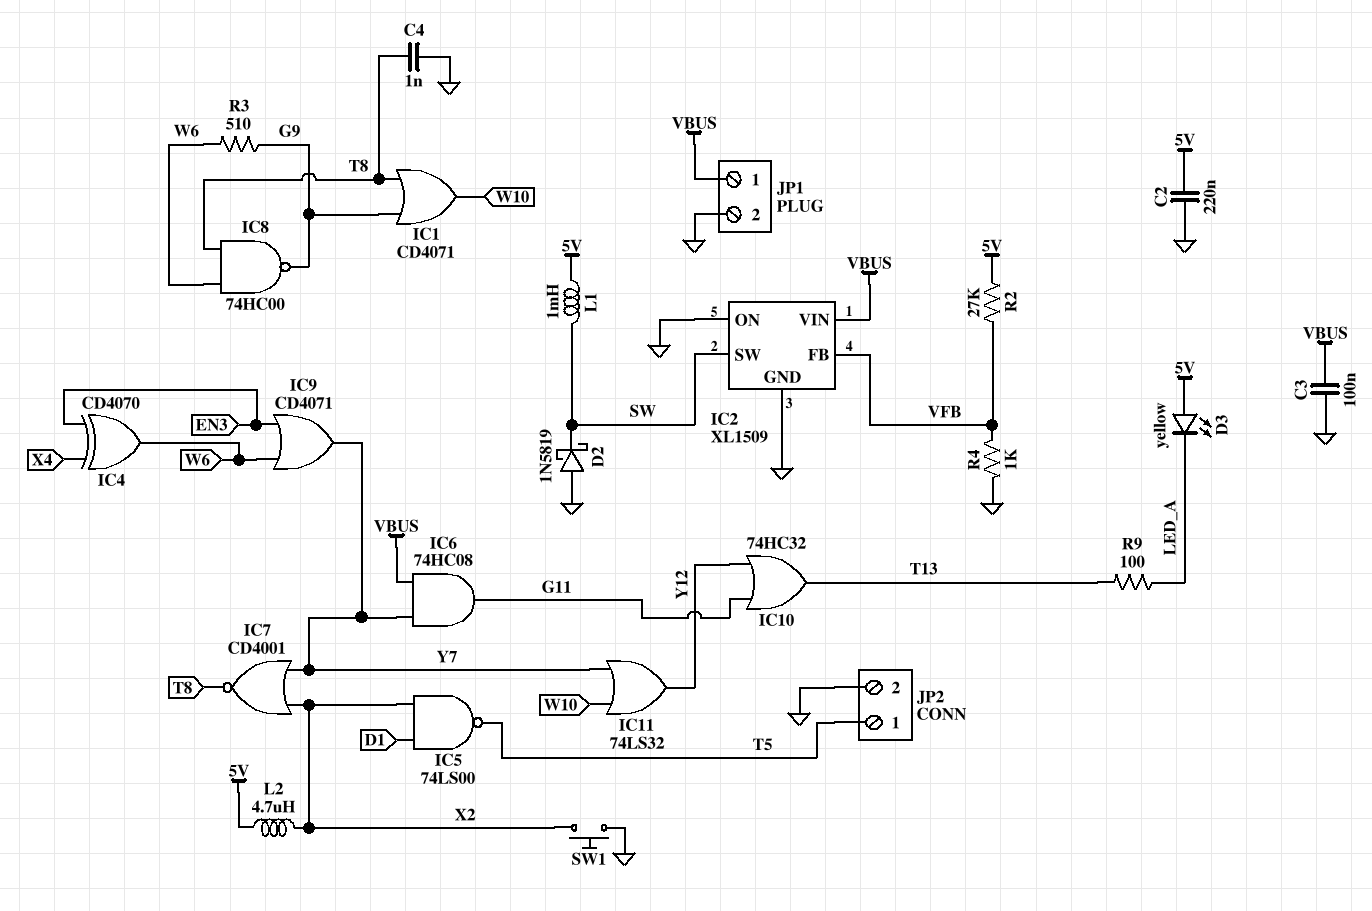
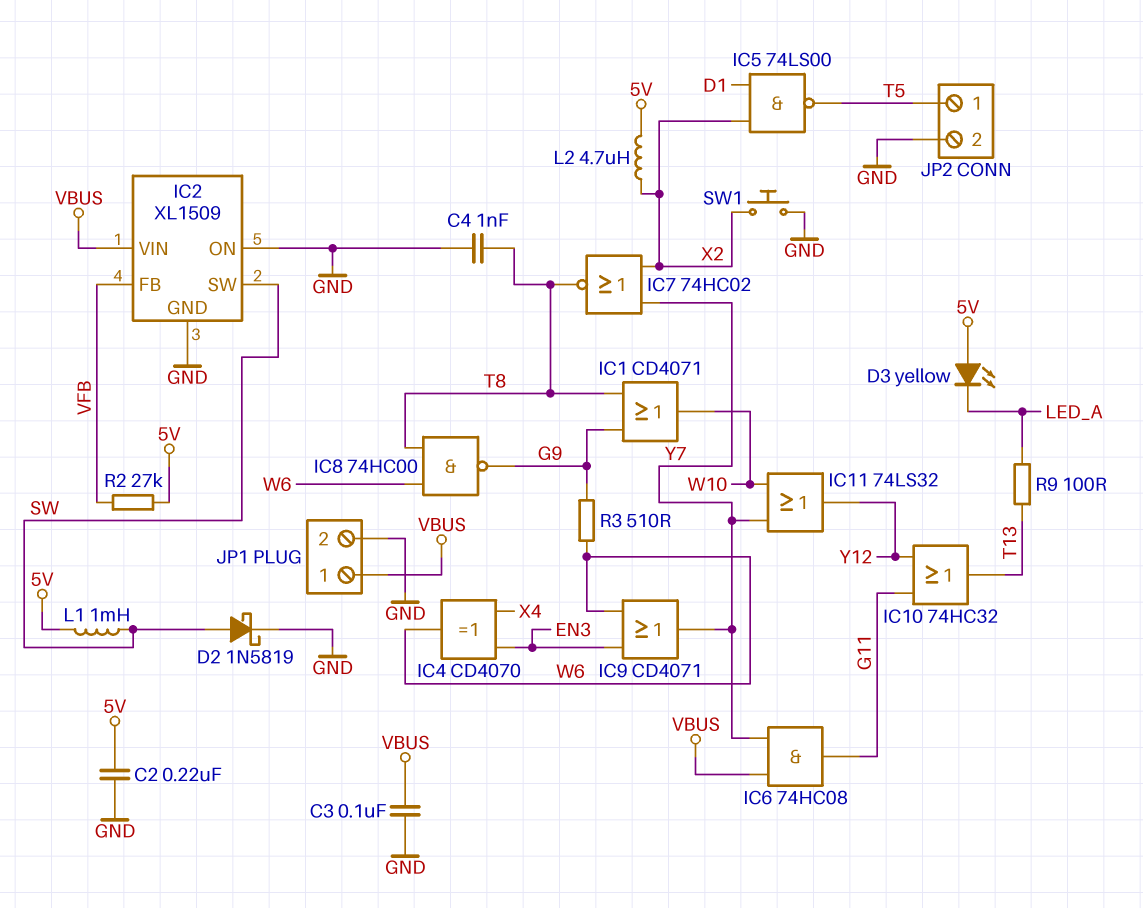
D2: schottky 1N5819 (A GND, K SW) -> schottky 1N5819 (A SW, K GND)
IC7: NOR CD4001 (in X2, in Y7, out T8) -> NOR 74HC02 (in X2, in Y7, out T8)
R4: 1k (GND, VFB) -> none

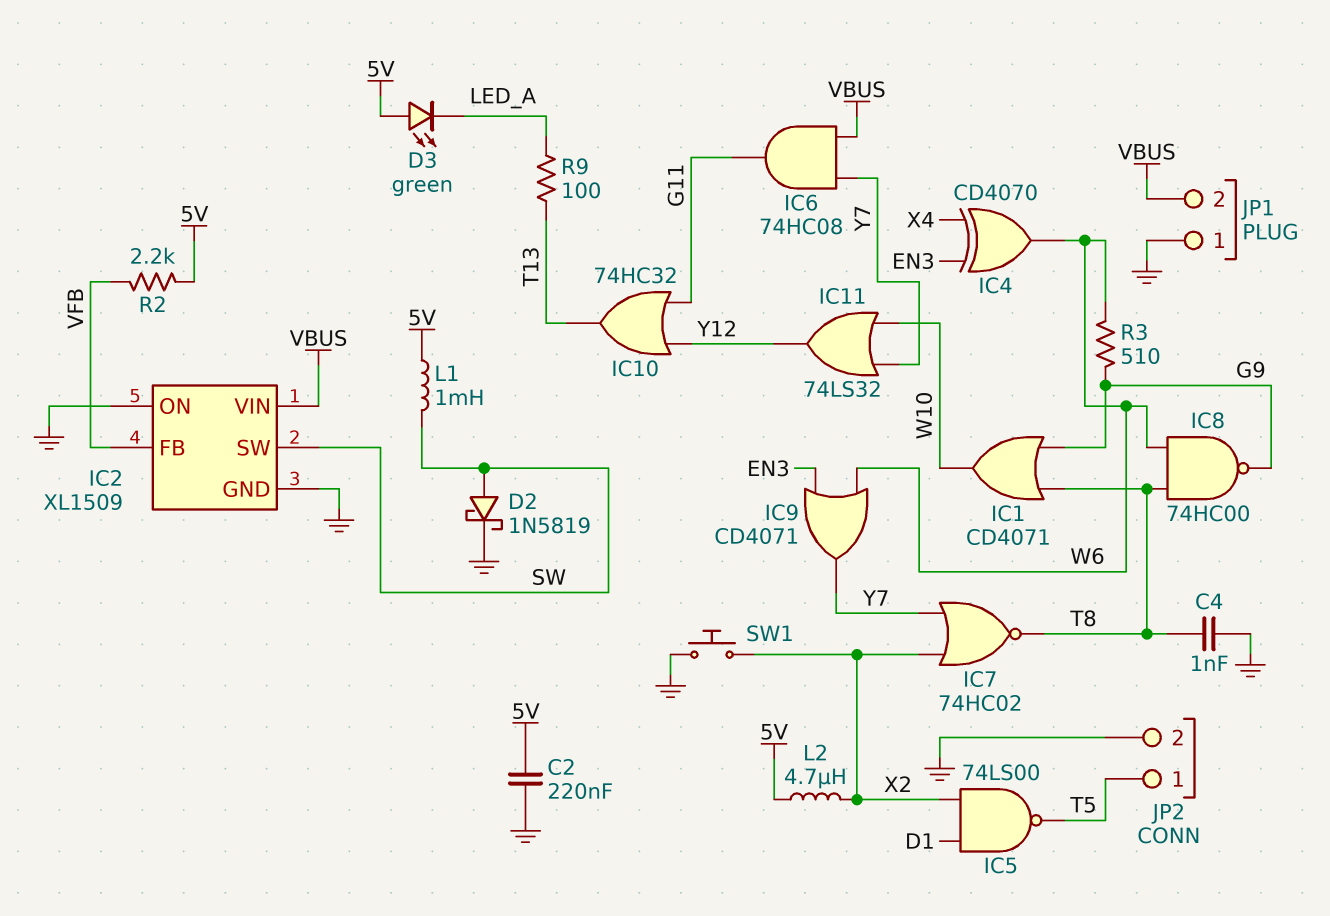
C3: 100nF (GND, VBUS) -> none
D3: LED yellow (A 5V, K LED_A) -> LED green (A 5V, K LED_A)
JP1 pin 1: VBUS -> GND
JP1 pin 2: GND -> VBUS
R2: 27k (5V, VFB) -> 2.2k (5V, VFB)

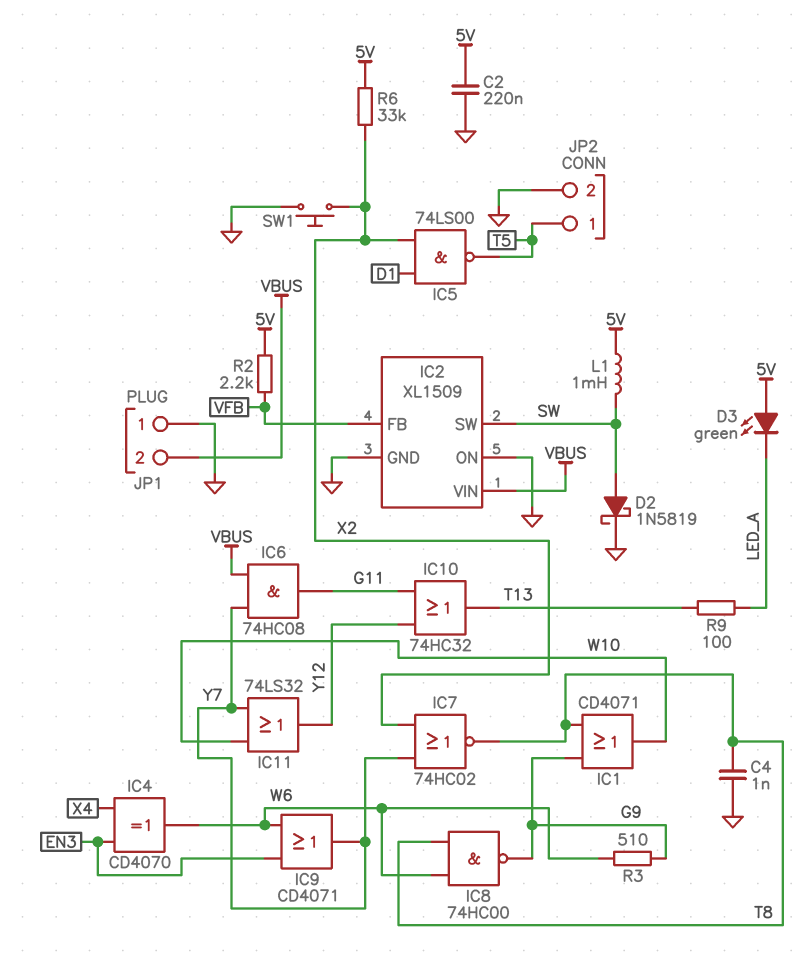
L2: 4.7uH (5V, X2) -> none
R6: none -> 33k (5V, X2)

